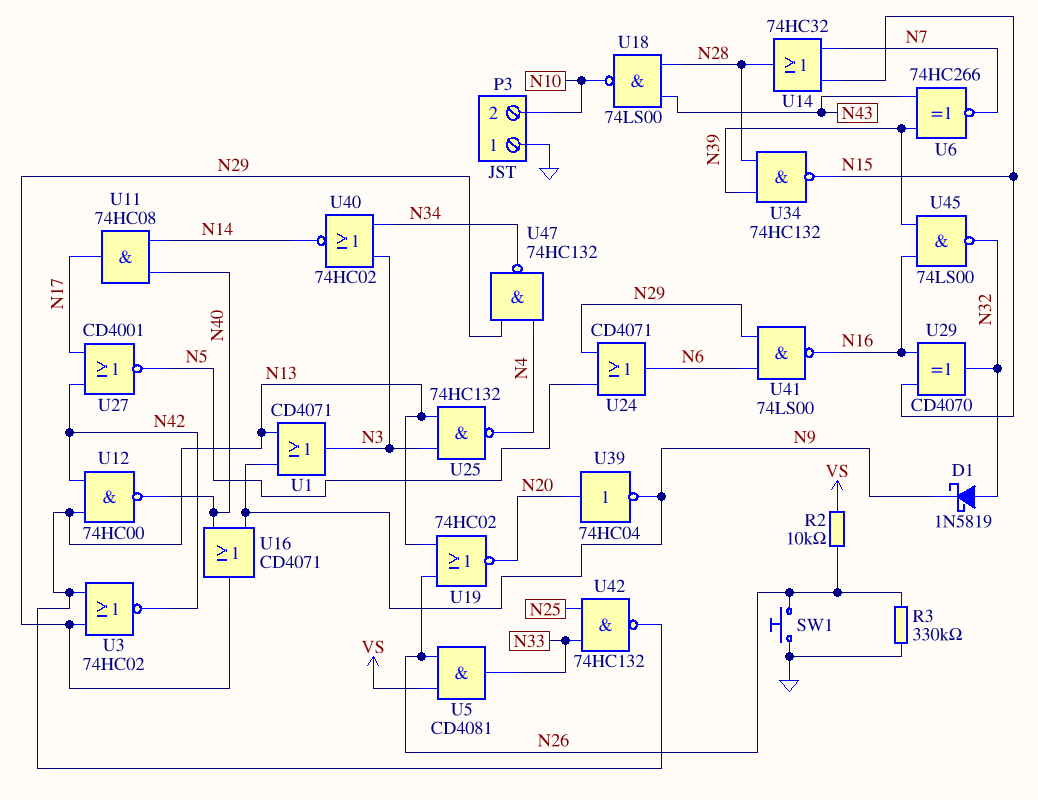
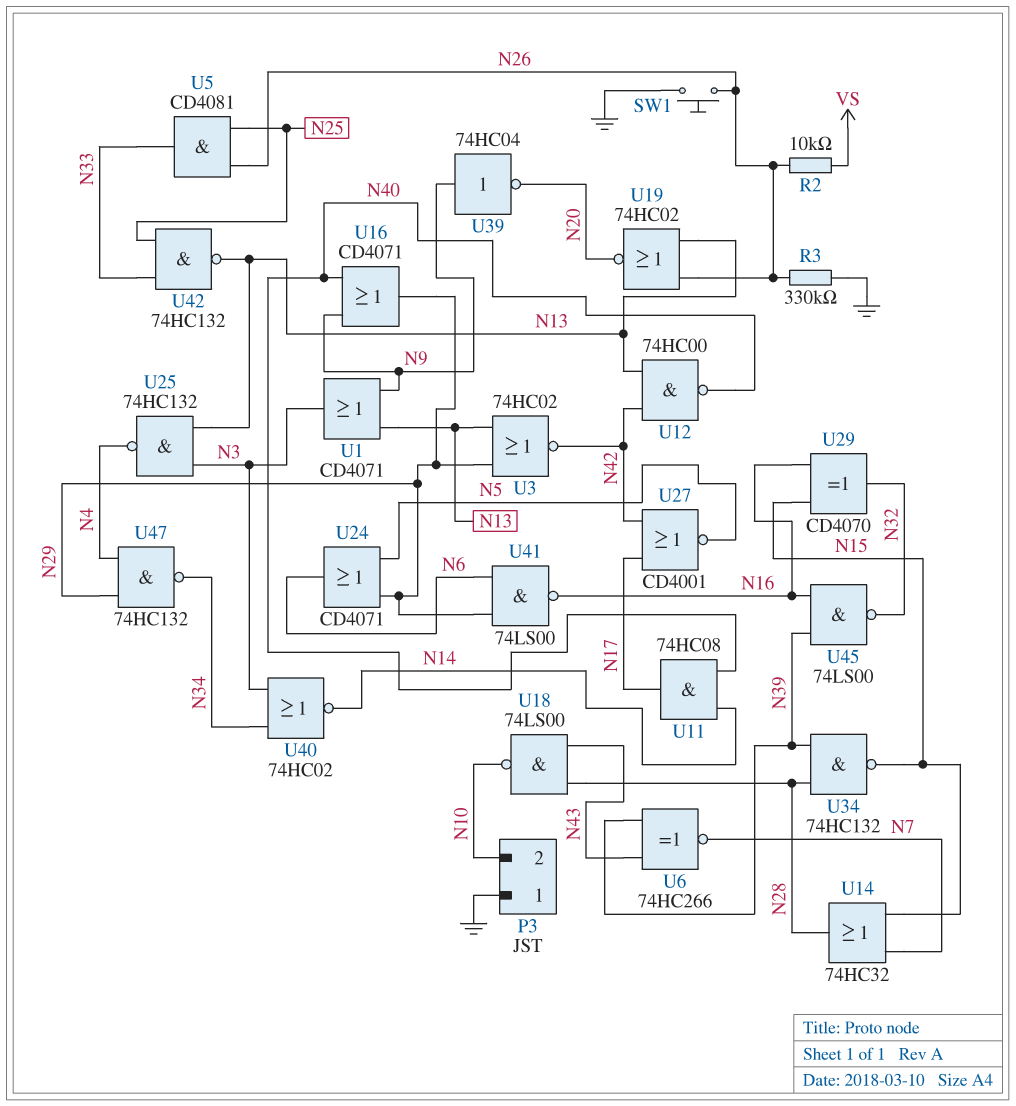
D1: schottky 1N5819 (A N32, K N9) -> none
U5: AND CD4081 (in N26, in VS, out N33) -> AND CD4081 (in N25, in N26, out N33)
U39: NOT 74HC04 (in N20, out N9) -> NOT 74HC04 (in N9, out N20)

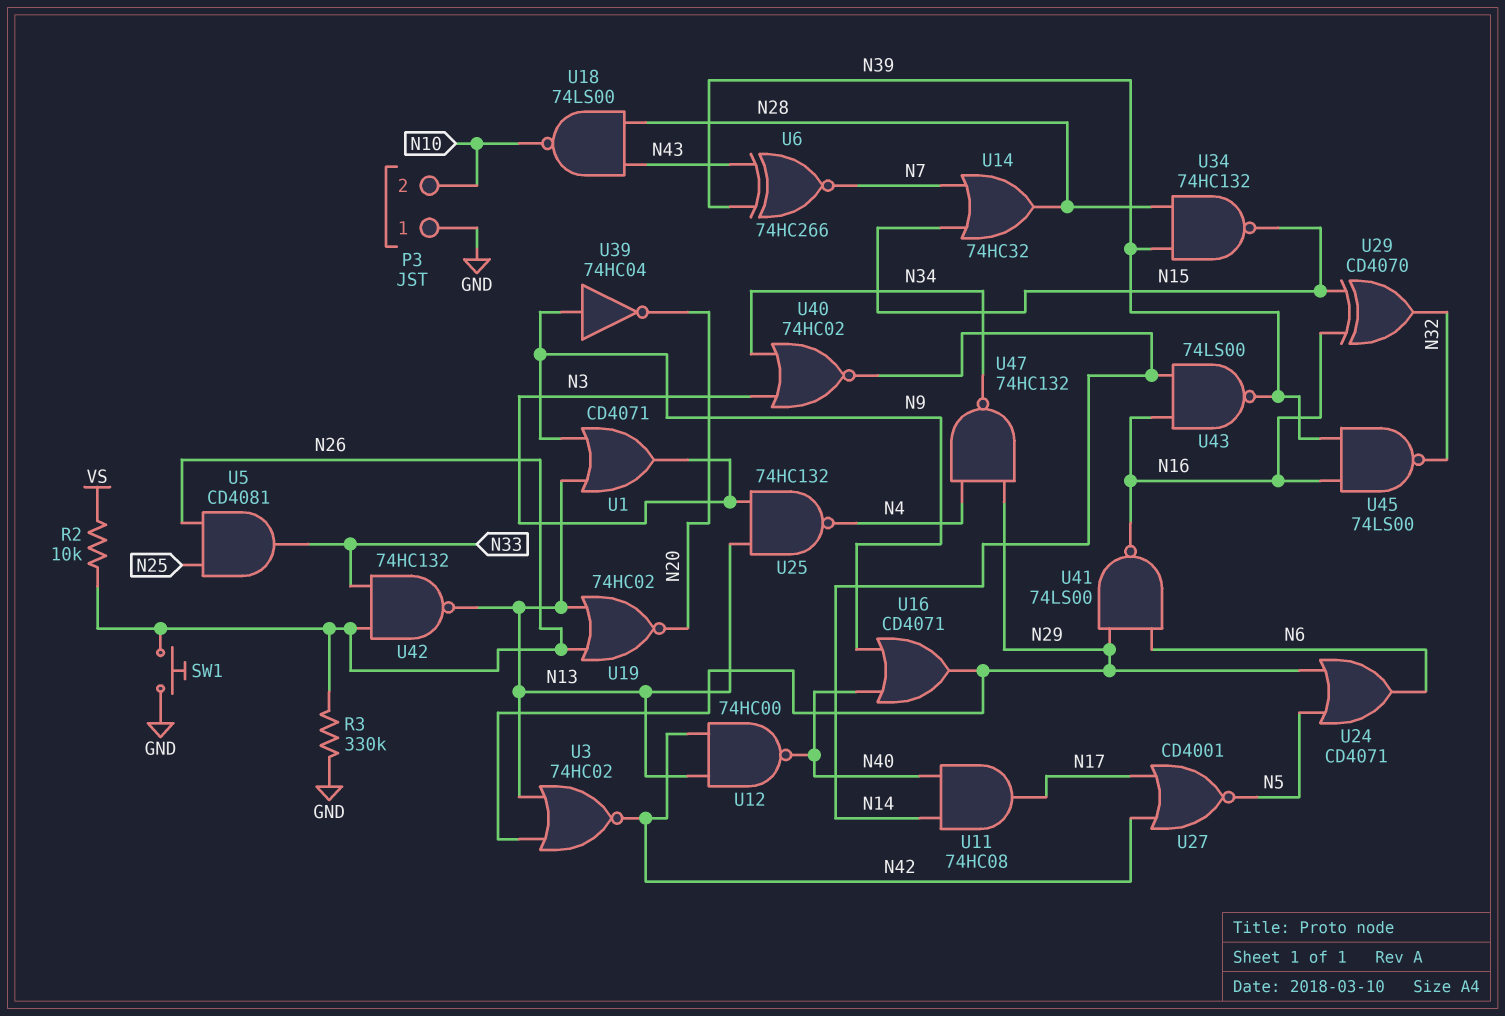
U42: NAND 74HC132 (in N25, in N33, out N13) -> NAND 74HC132 (in N26, in N33, out N13)
U43: none -> NAND 74LS00 (in N14, in N16, out N39)

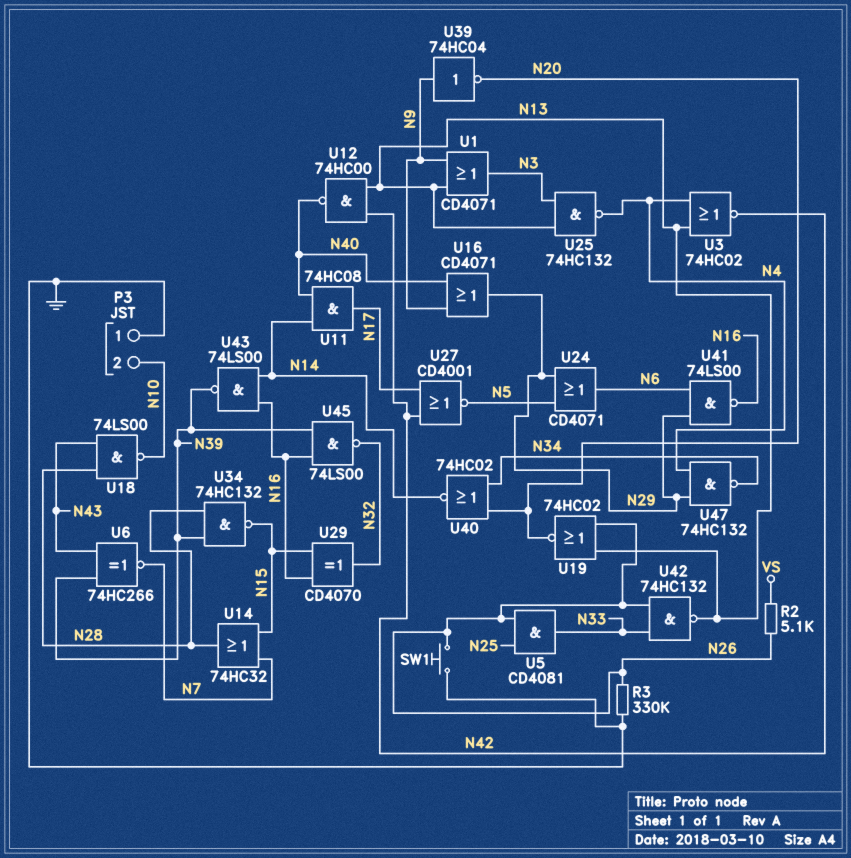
R2: 10k (N26, VS) -> 5.1k (N26, VS)
U3: NOR 74HC02 (in N13, in N29, out N42) -> NOR 74HC02 (in N4, in N13, out N42)
U40: NOR 74HC02 (in N3, in N34, out N14) -> NOR 74HC02 (in N20, in N34, out N14)

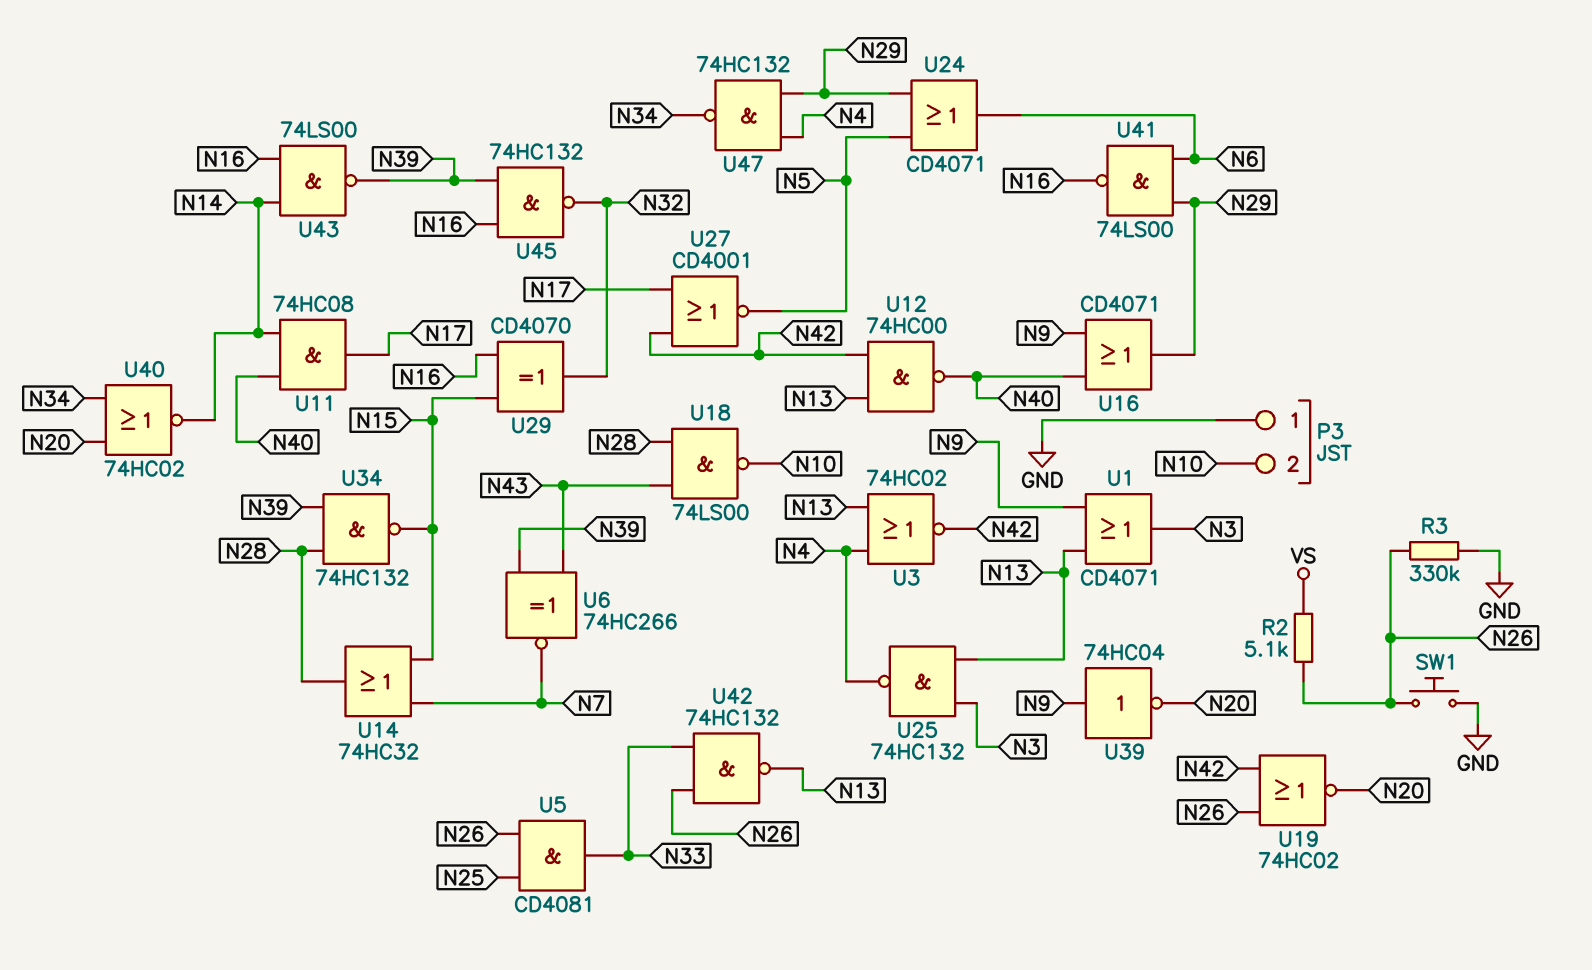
U19: NOR 74HC02 (in N13, in N26, out N20) -> NOR 74HC02 (in N26, in N42, out N20)
U45: NAND 74LS00 (in N16, in N39, out N32) -> NAND 74HC132 (in N16, in N39, out N32)

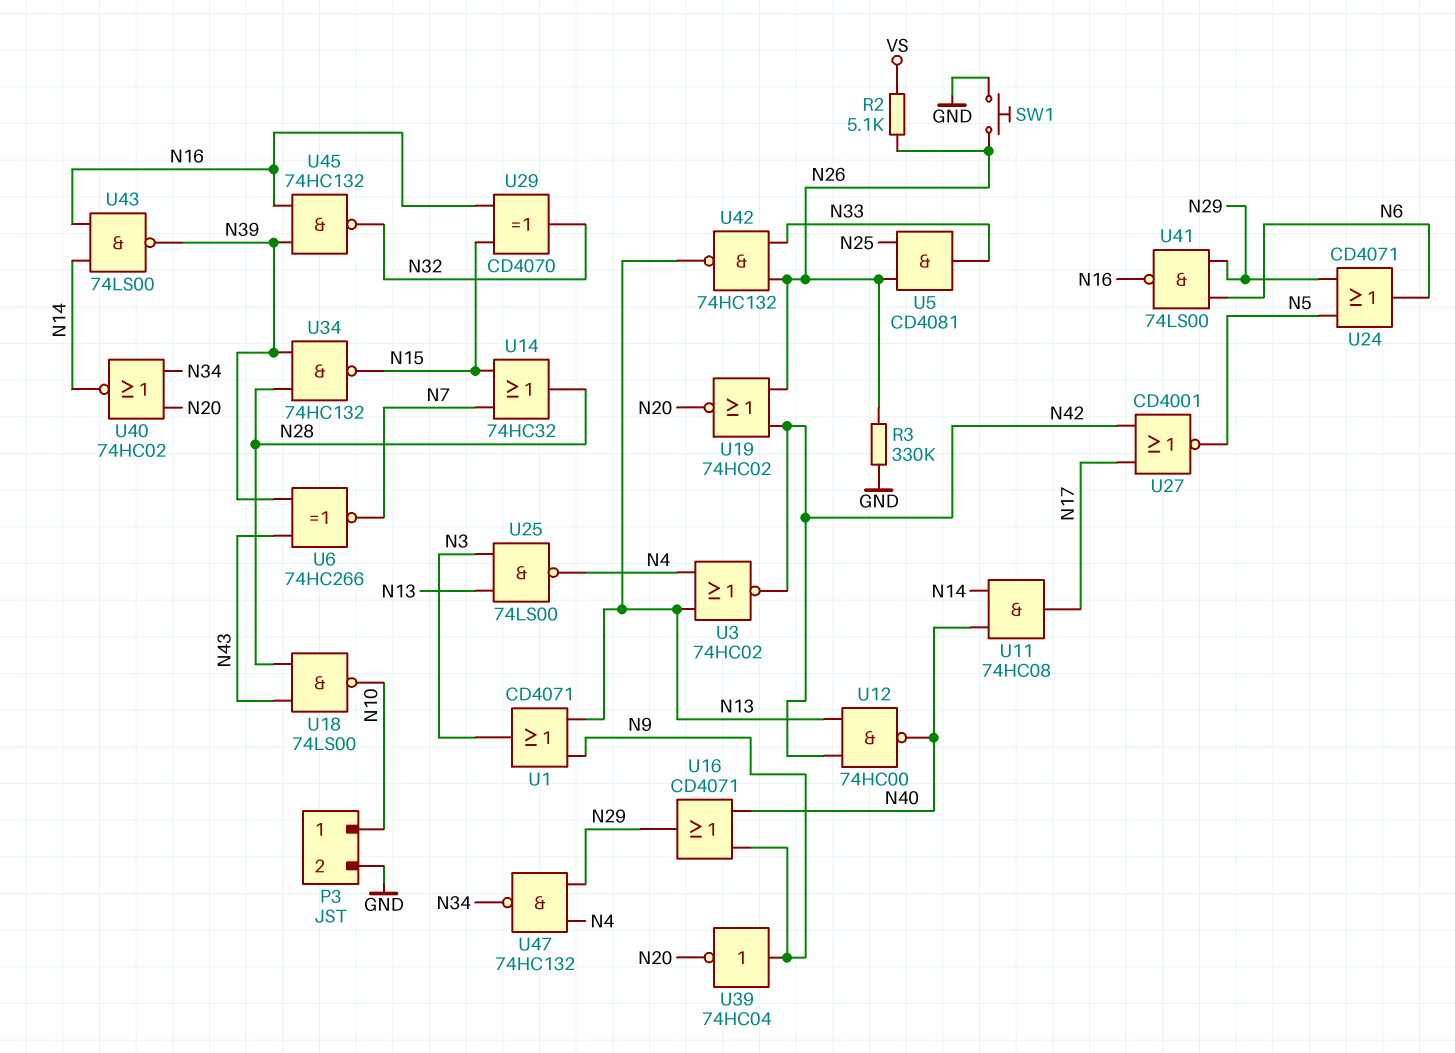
P3 pin 1: GND -> N10
P3 pin 2: N10 -> GND
U25: NAND 74HC132 (in N3, in N13, out N4) -> NAND 74LS00 (in N3, in N13, out N4)

